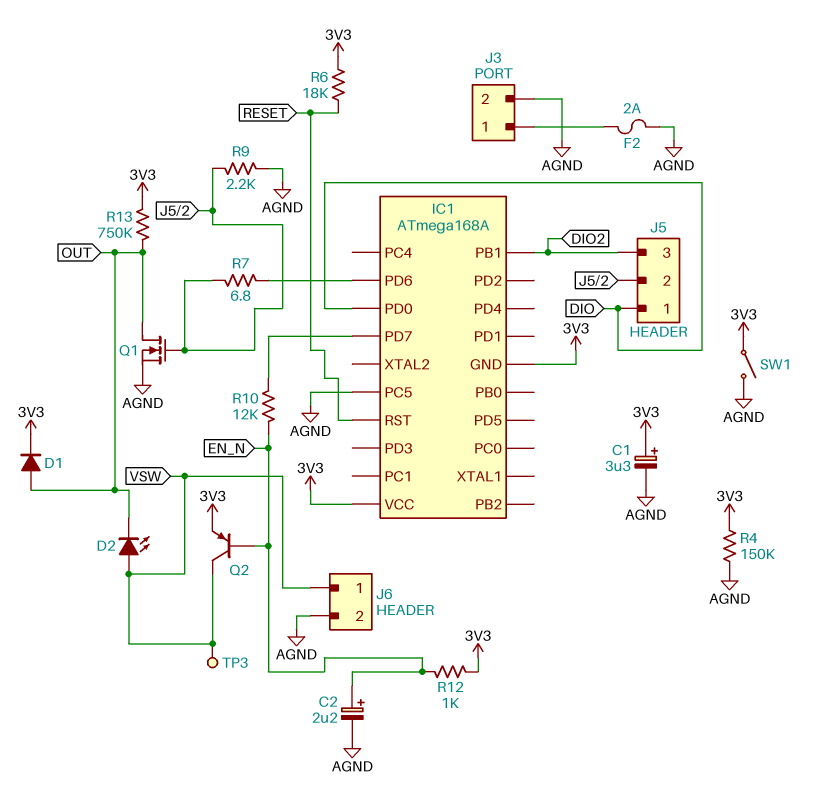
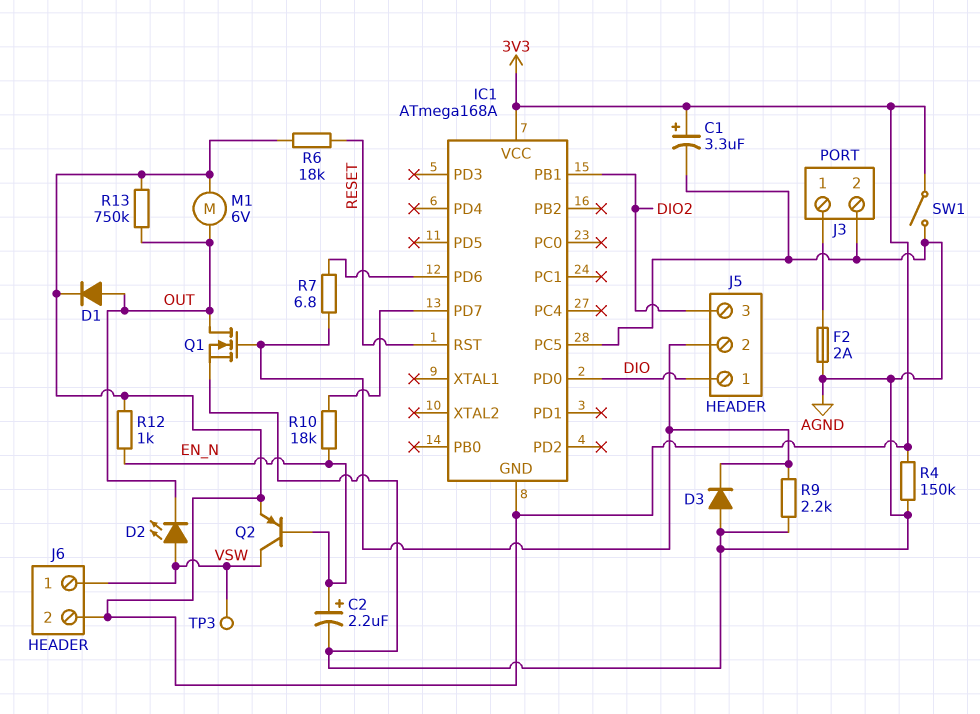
D3: none -> diode (A AGND, K J5/2)
J6 pin 2: AGND -> 3V3
M1: none -> motor 6V (3V3, OUT)
R10: 12k (EN_N, IC1/PD7) -> 18k (EN_N, IC1/PD7)

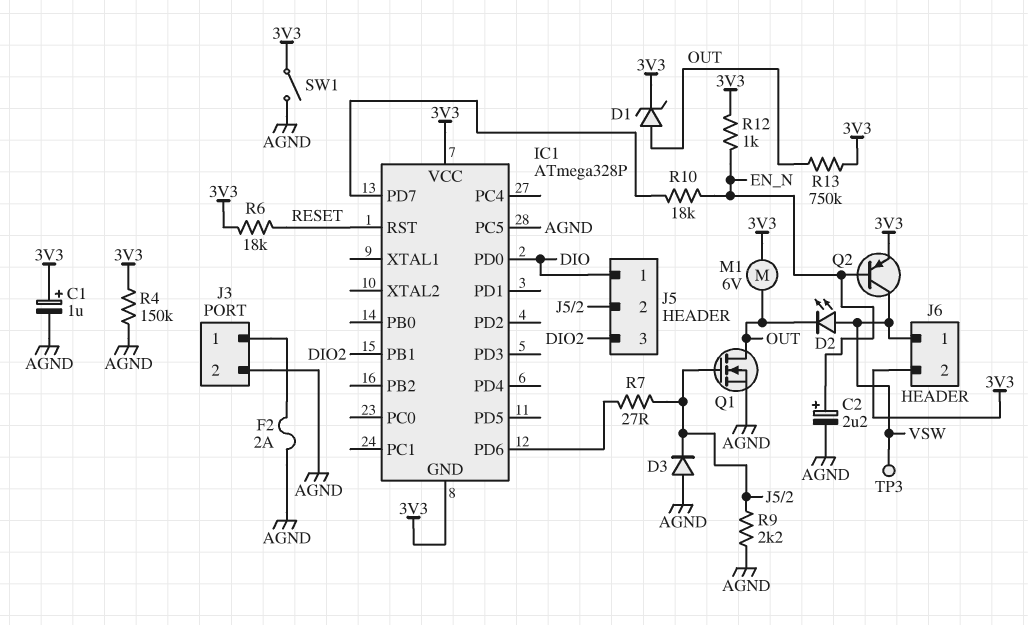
C1: 3.3uF (plus 3V3, minus AGND) -> 1uF (plus 3V3, minus AGND)
D1: diode (A OUT, K 3V3) -> zener (A OUT, K 3V3)
IC1: ATmega168A -> ATmega328P
R7: 6.8 (IC1/PD6, J5/2) -> 27 (IC1/PD6, J5/2)

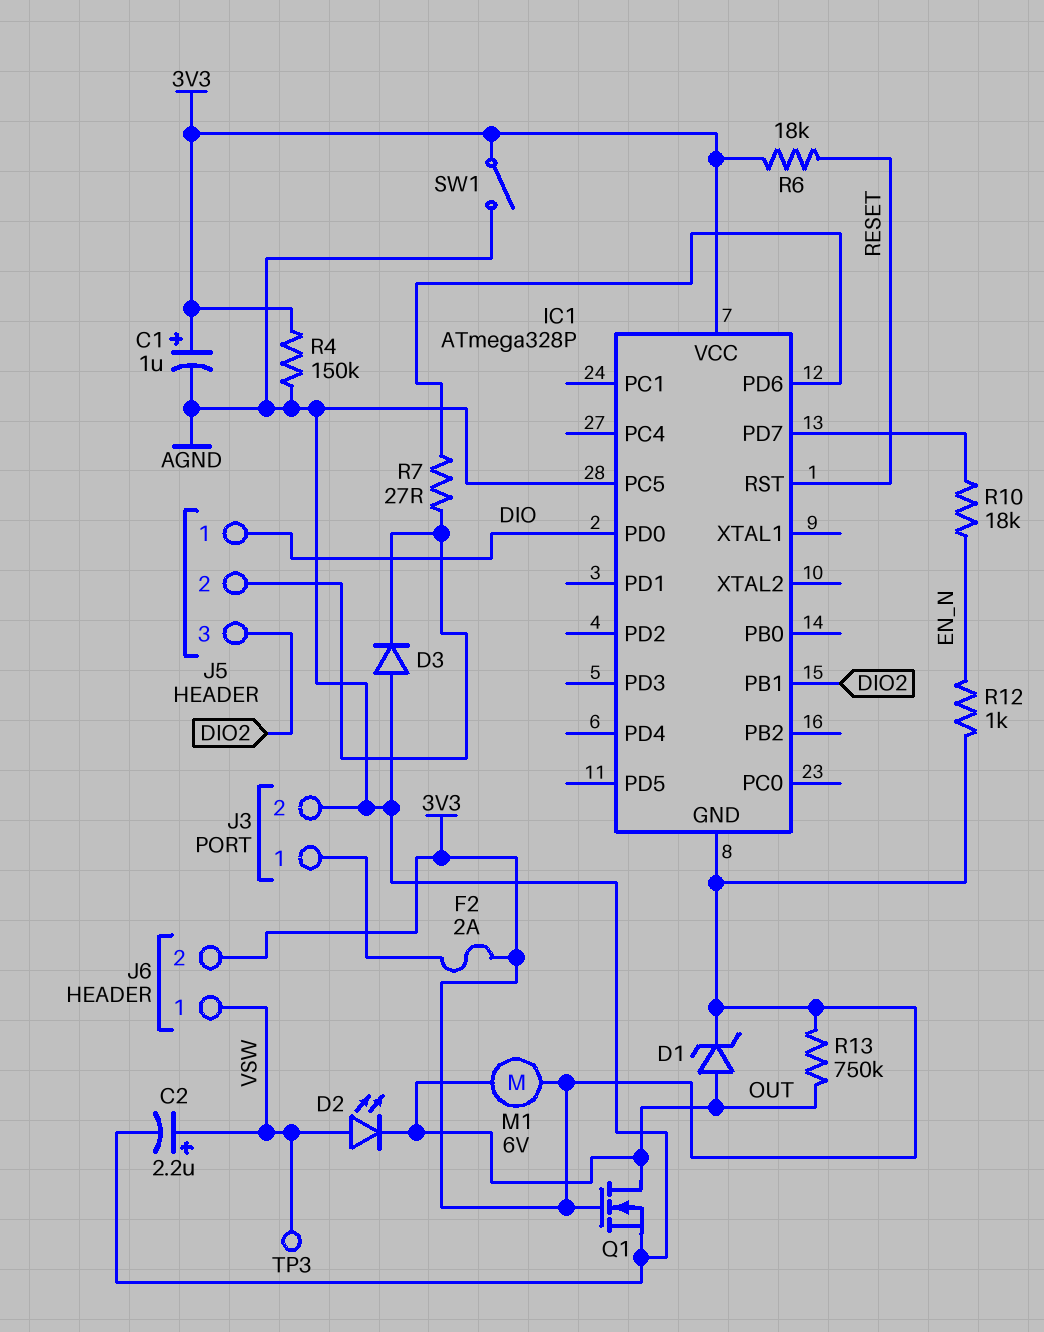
C2: 2.2uF (plus EN_N, minus AGND) -> 2.2uF (plus VSW, minus AGND)
F2: 2A (AGND, J3/1) -> 2A (3V3, J3/1)
Q1: NMOS (G J5/2, D OUT, S AGND) -> NMOS (G 3V3, D OUT, S AGND)
Q2: PNP (B EN_N, C VSW, E 3V3) -> none
R9: 2.2k (AGND, J5/2) -> none

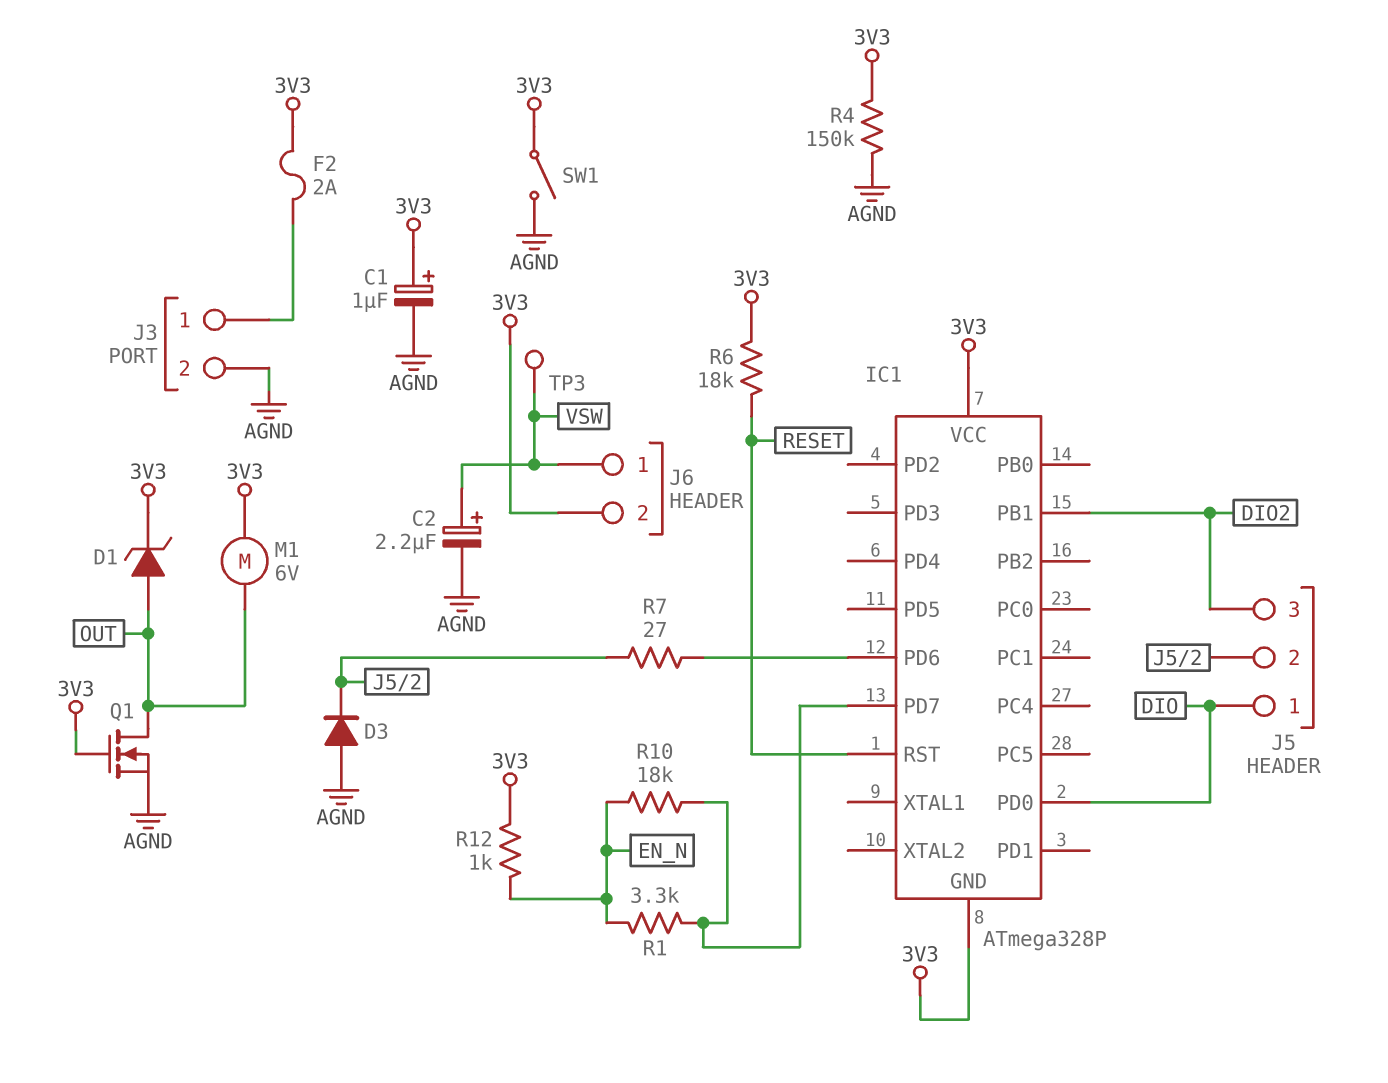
D2: LED (A VSW, K OUT) -> none
IC1 pin PC5: AGND -> none
R1: none -> 3.3k (EN_N, IC1/PD7)
R13: 750k (3V3, OUT) -> none

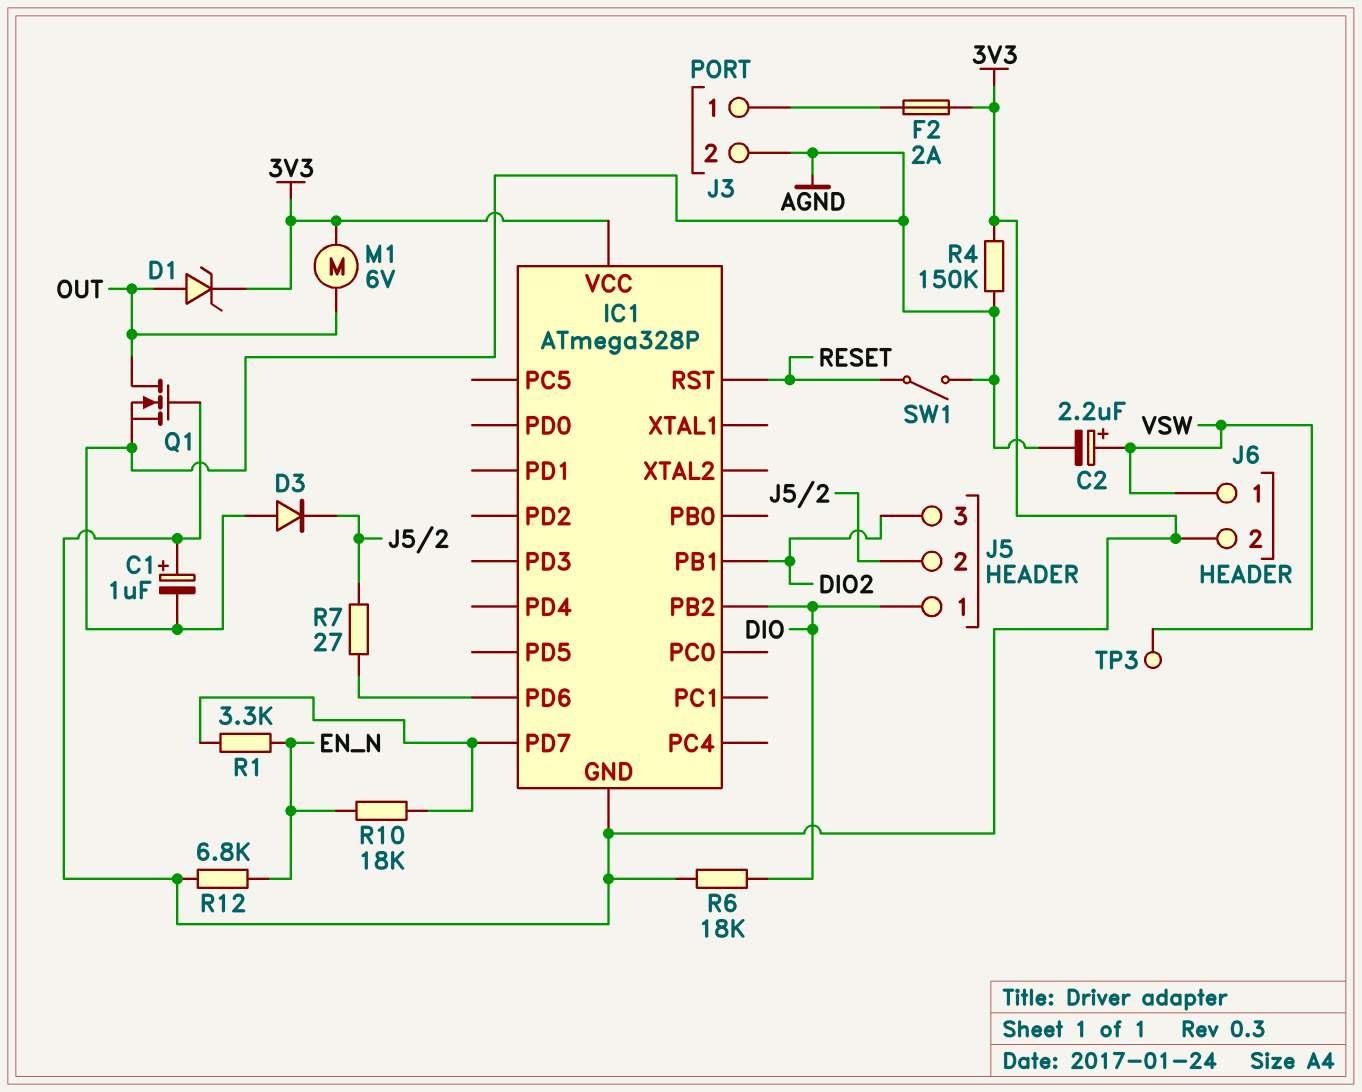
IC1 pin PB2: none -> DIO
IC1 pin PD0: DIO -> none
R6: 18k (3V3, RESET) -> 18k (3V3, DIO)
R12: 1k (3V3, EN_N) -> 6.8k (3V3, EN_N)
SW1: switch (3V3, AGND) -> switch (AGND, RESET)

